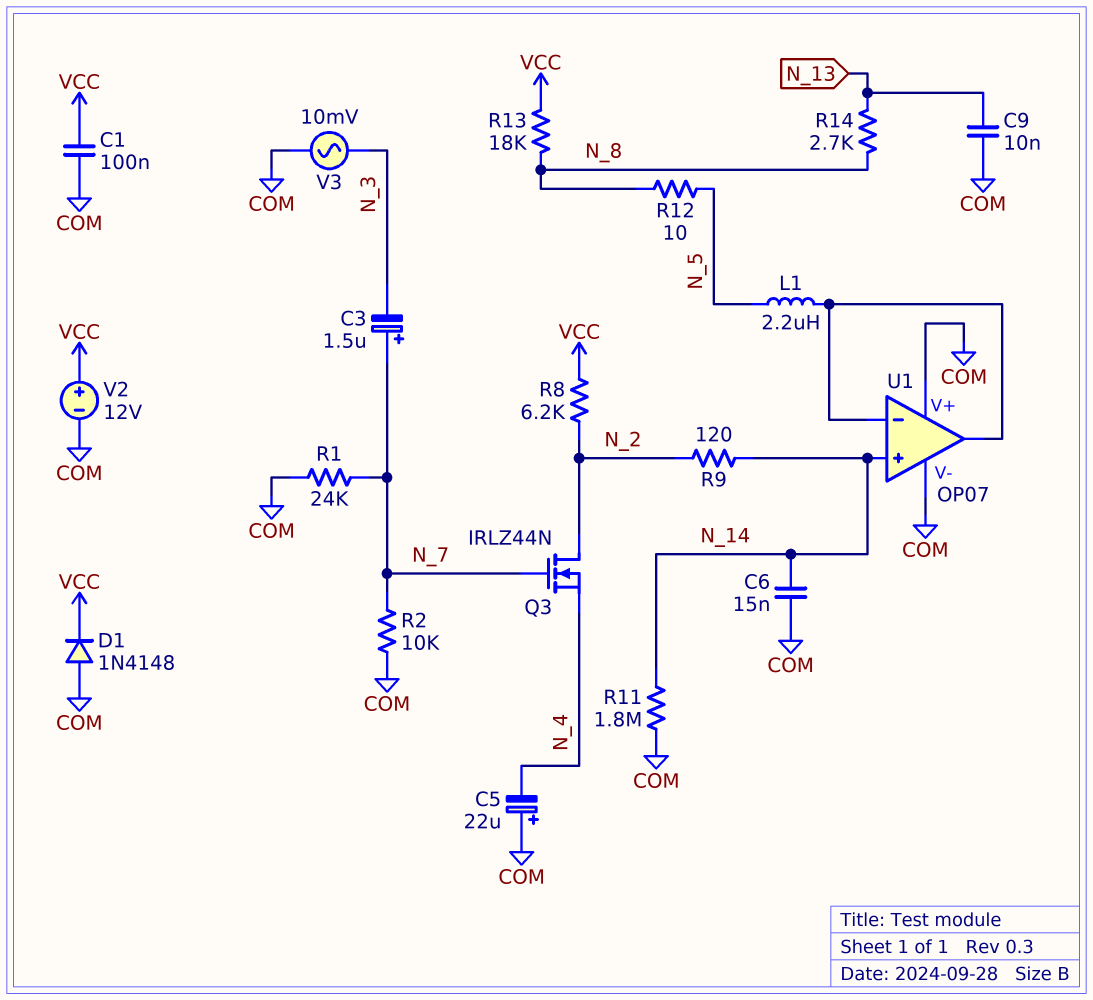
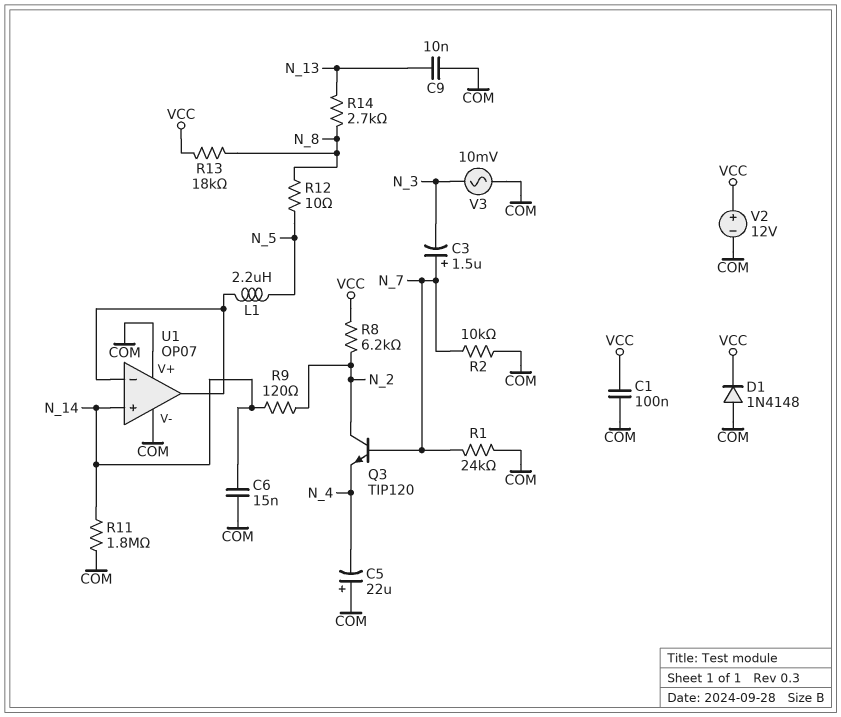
Q3: NMOS IRLZ44N (G N_7, D N_2, S N_4) -> NPN TIP120 (B N_7, C N_2, E N_4)

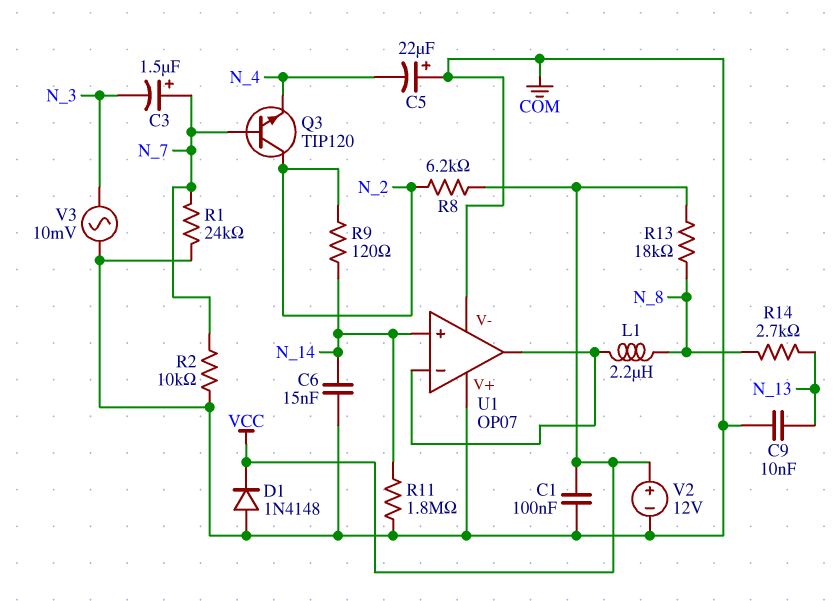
L1: 2.2uH (N_5, U1/in-) -> 2.2uH (N_8, U1/in-)
R12: 10 (N_5, N_8) -> none

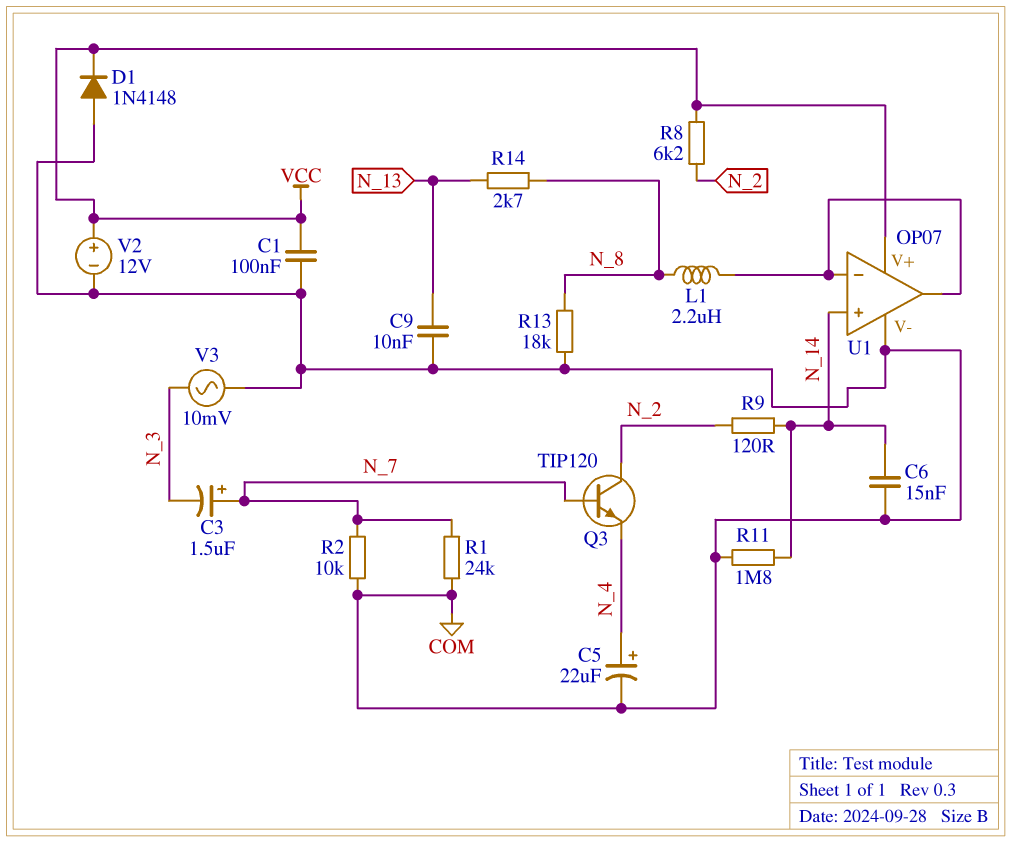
C5: 22uF (plus COM, minus N_4) -> 22uF (plus N_4, minus COM)
R13: 18k (N_8, VCC) -> 18k (COM, N_8)
U1 pin V+: COM -> VCC

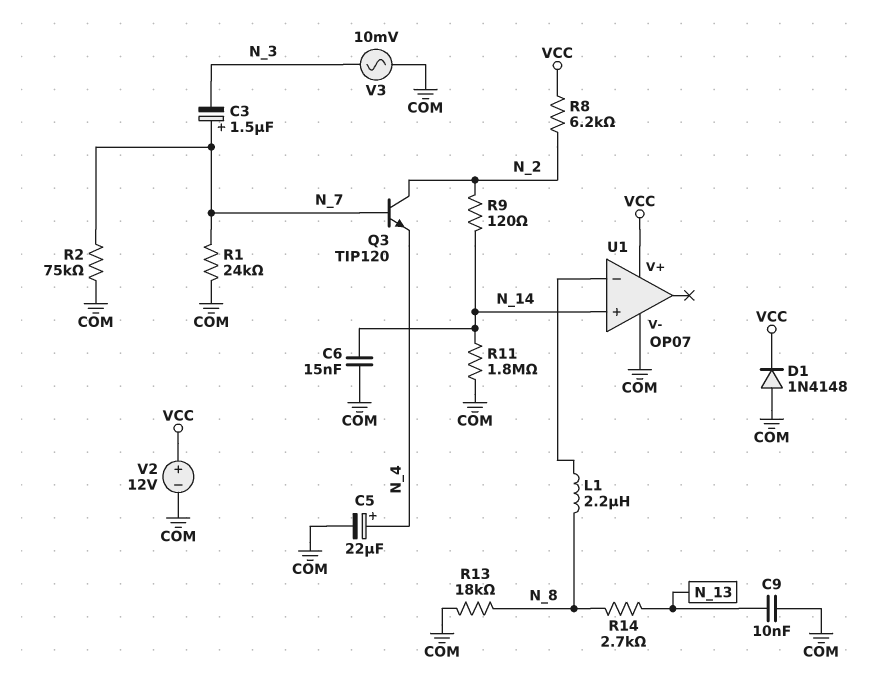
C1: 100nF (COM, VCC) -> none
R2: 10k (COM, N_7) -> 75k (COM, N_7)
U1 pin out: U1/in- -> none

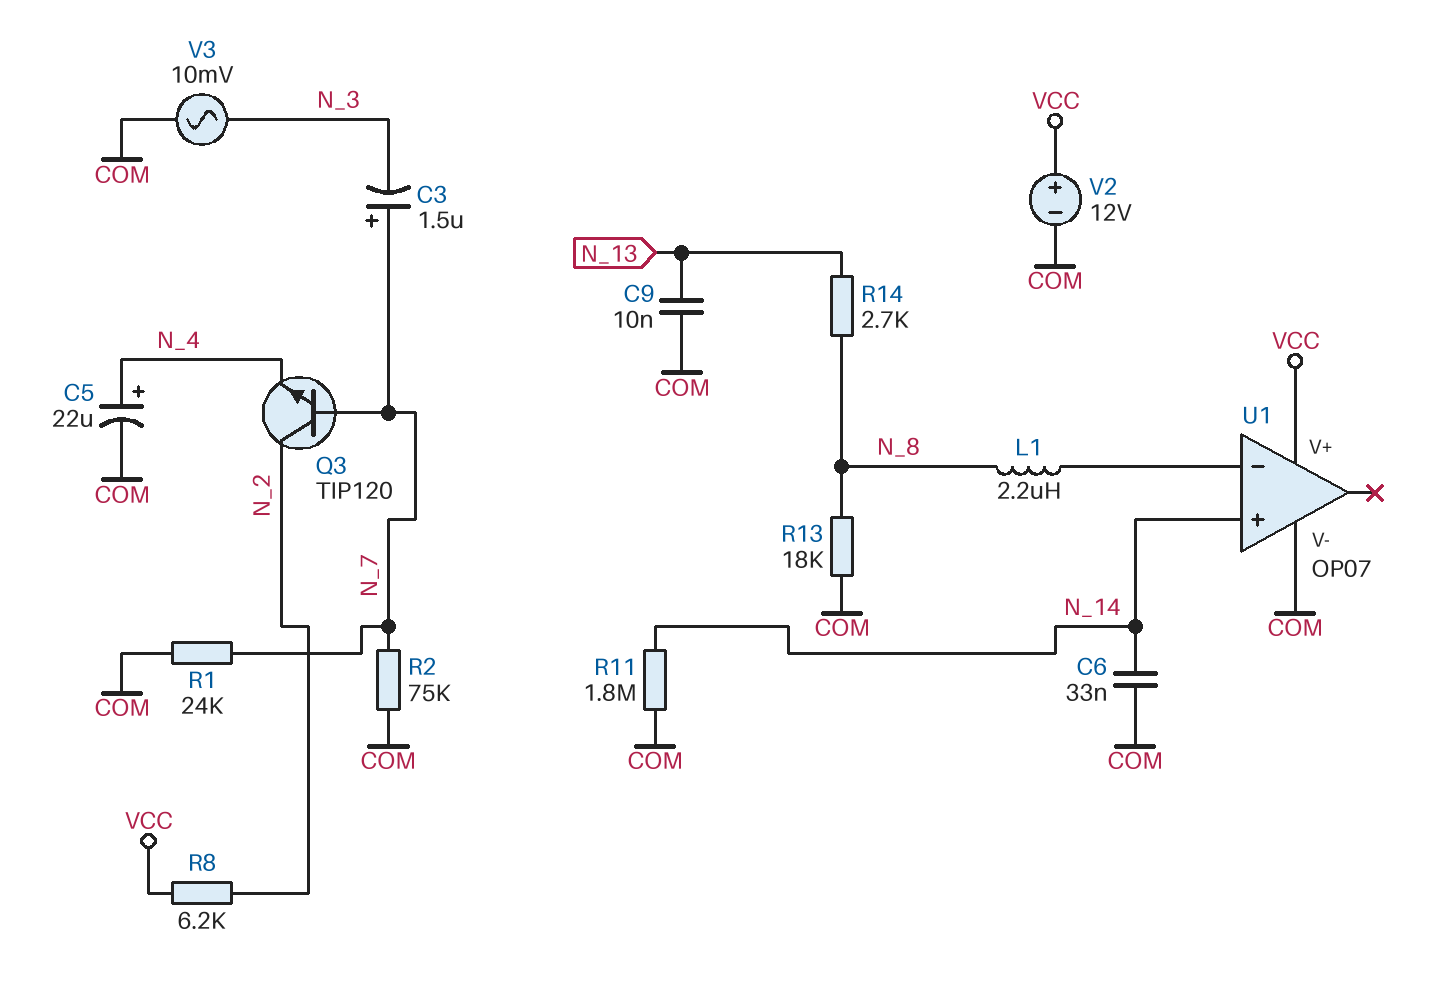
C6: 15nF (COM, N_14) -> 33nF (COM, N_14)
D1: diode 1N4148 (A COM, K VCC) -> none
R9: 120 (N_2, N_14) -> none

